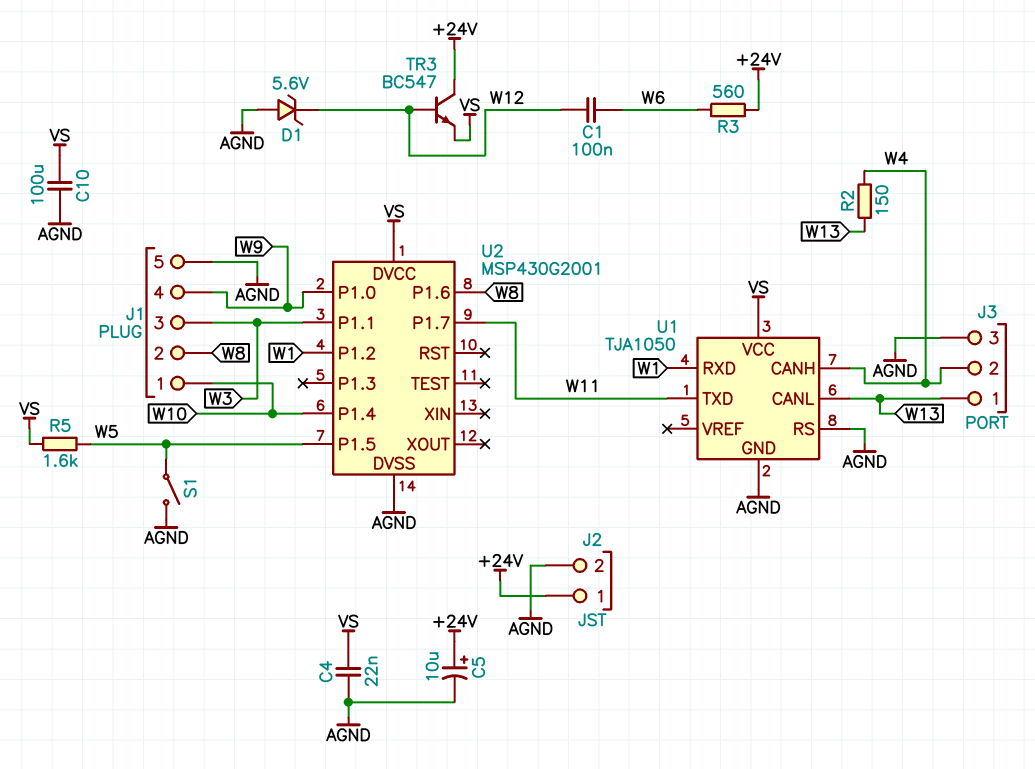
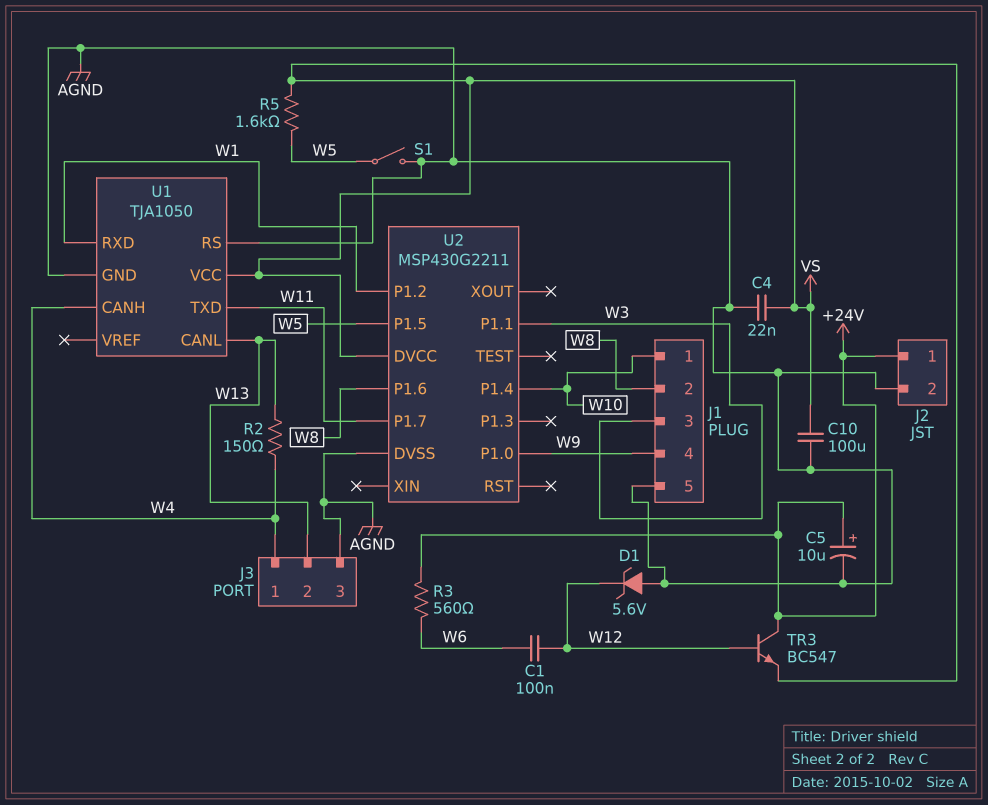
J3 pin 1: W13 -> W4
J3 pin 2: W4 -> W13
U2: MSP430G2001 -> MSP430G2211

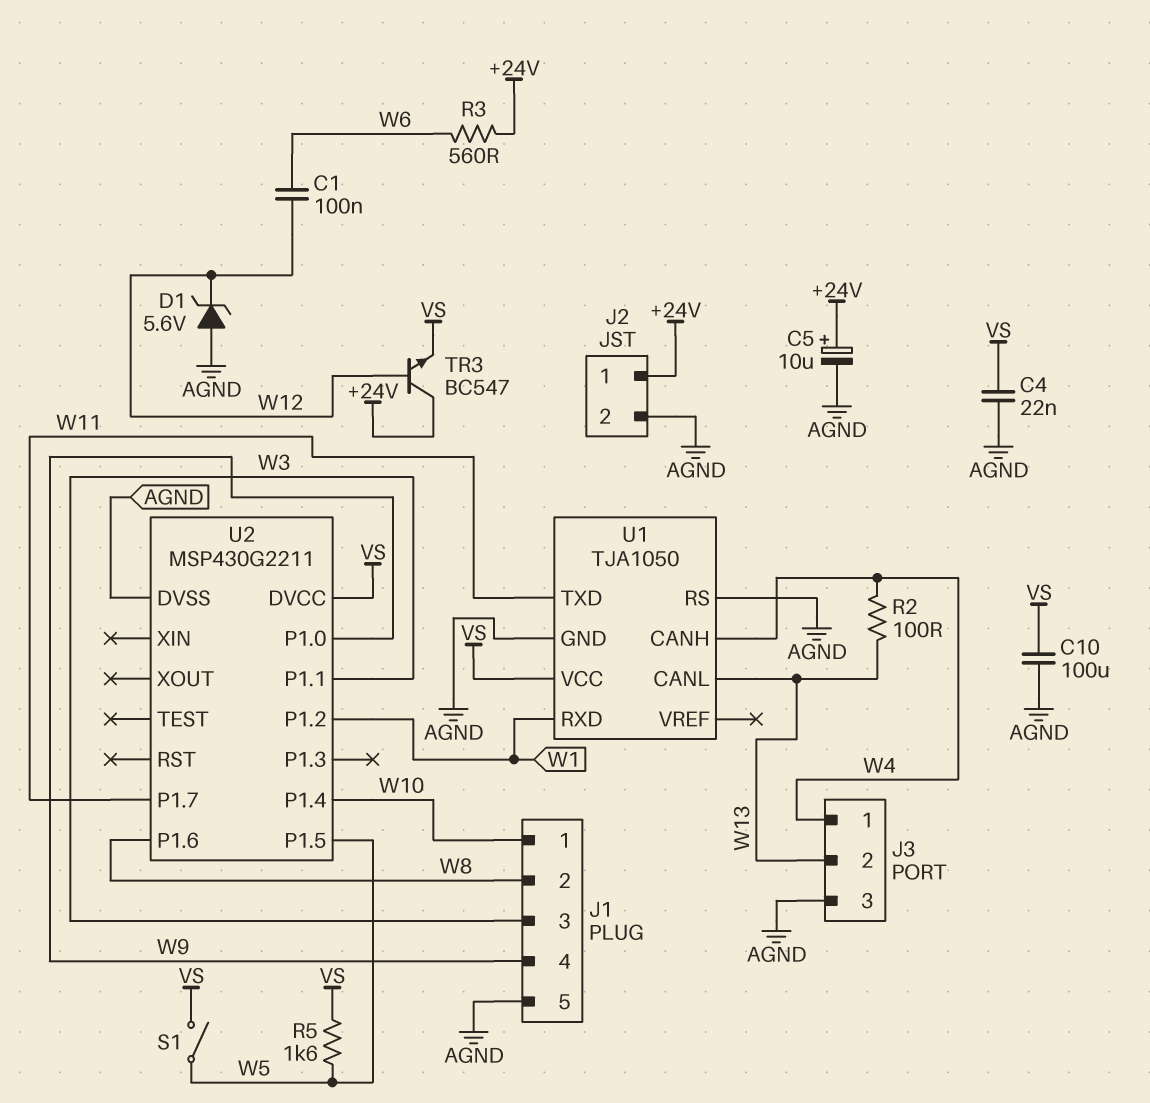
R2: 150 (W4, W13) -> 100 (W4, W13)
S1: switch (AGND, W5) -> switch (VS, W5)

